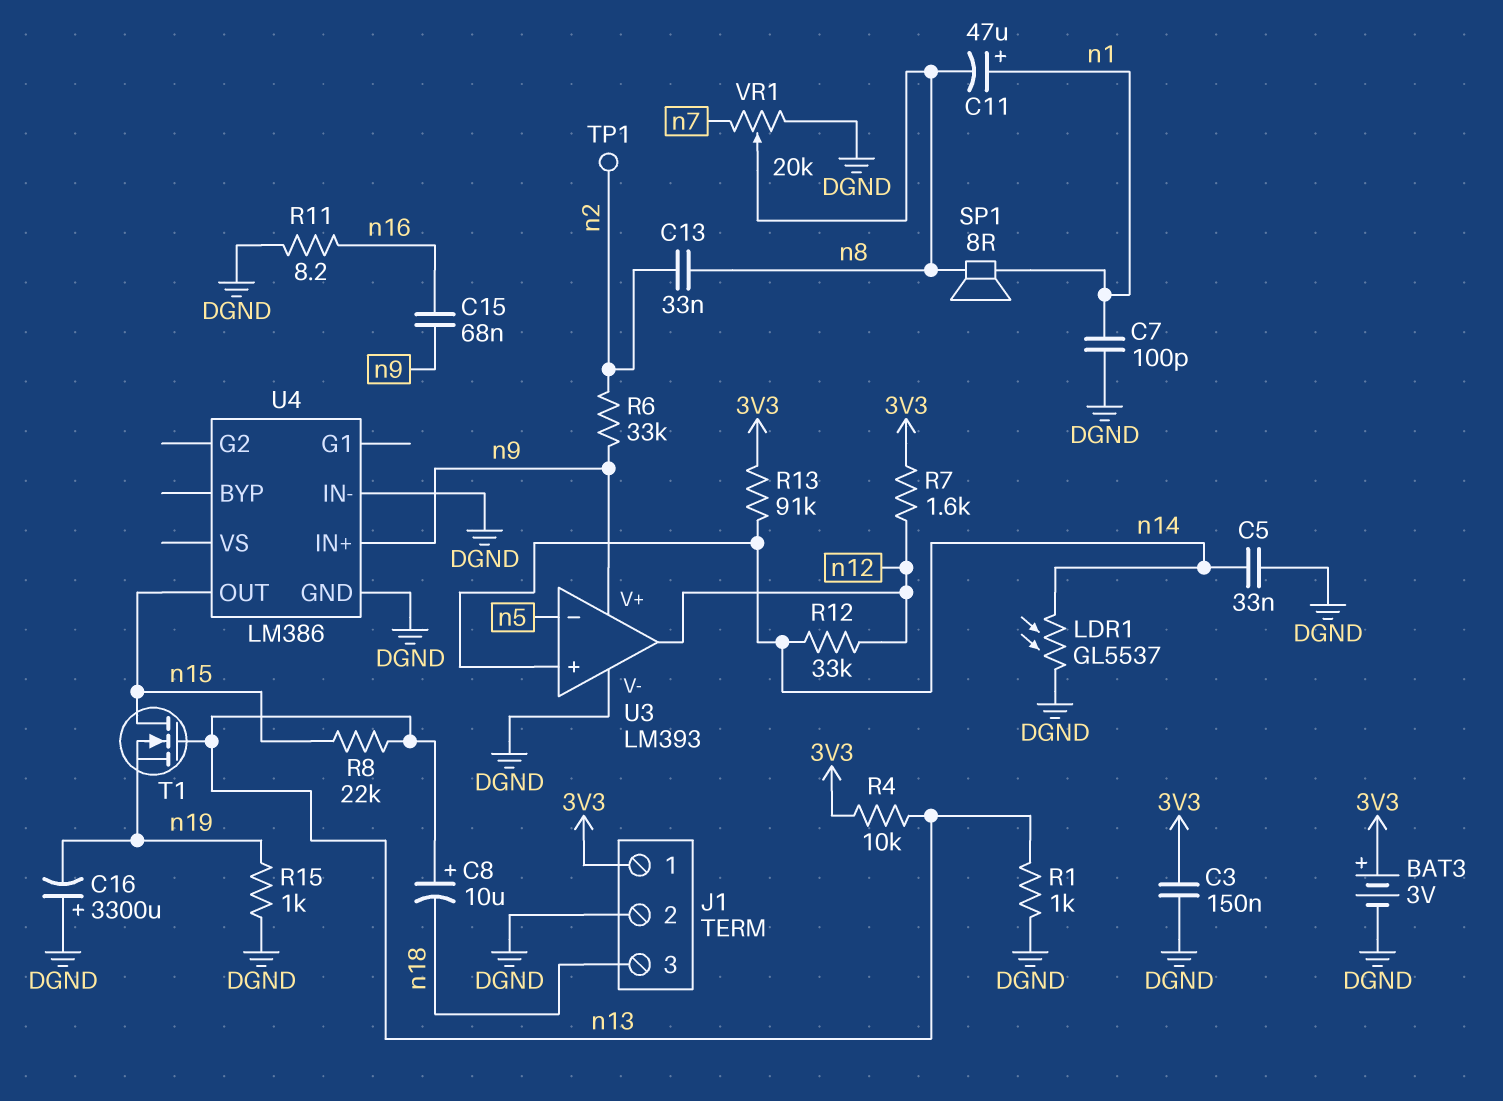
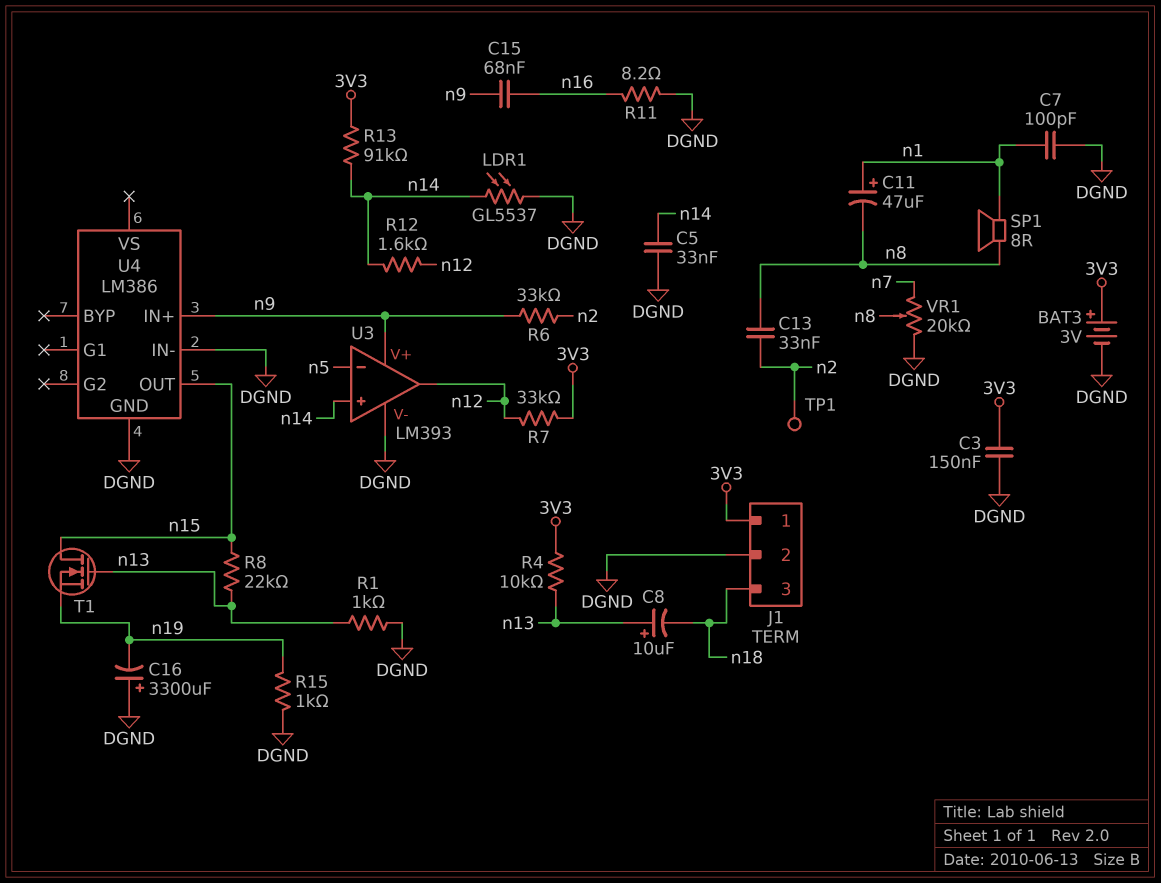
R7: 1.6k (3V3, n12) -> 33k (3V3, n12)
R12: 33k (n12, n14) -> 1.6k (n12, n14)

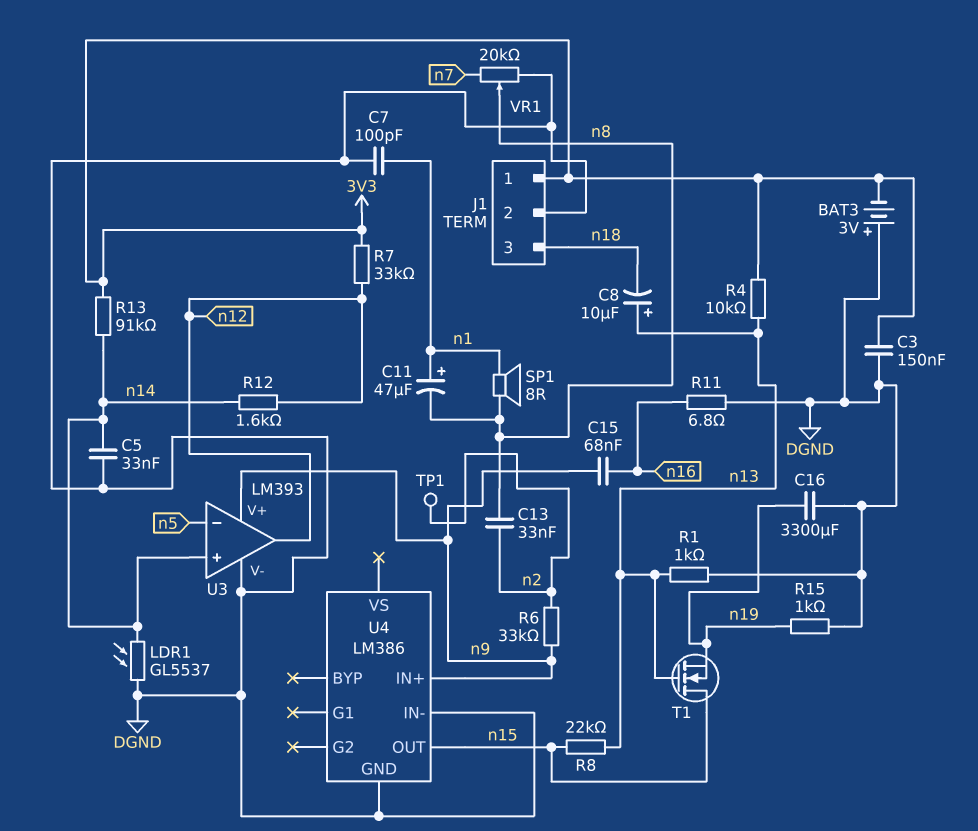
BAT3: 3V (plus 3V3, minus DGND) -> 3V (plus DGND, minus 3V3)
C16: 3300uF (plus DGND, minus n19) -> 3300uF (DGND, n19)
R11: 8.2 (DGND, n16) -> 6.8 (DGND, n16)

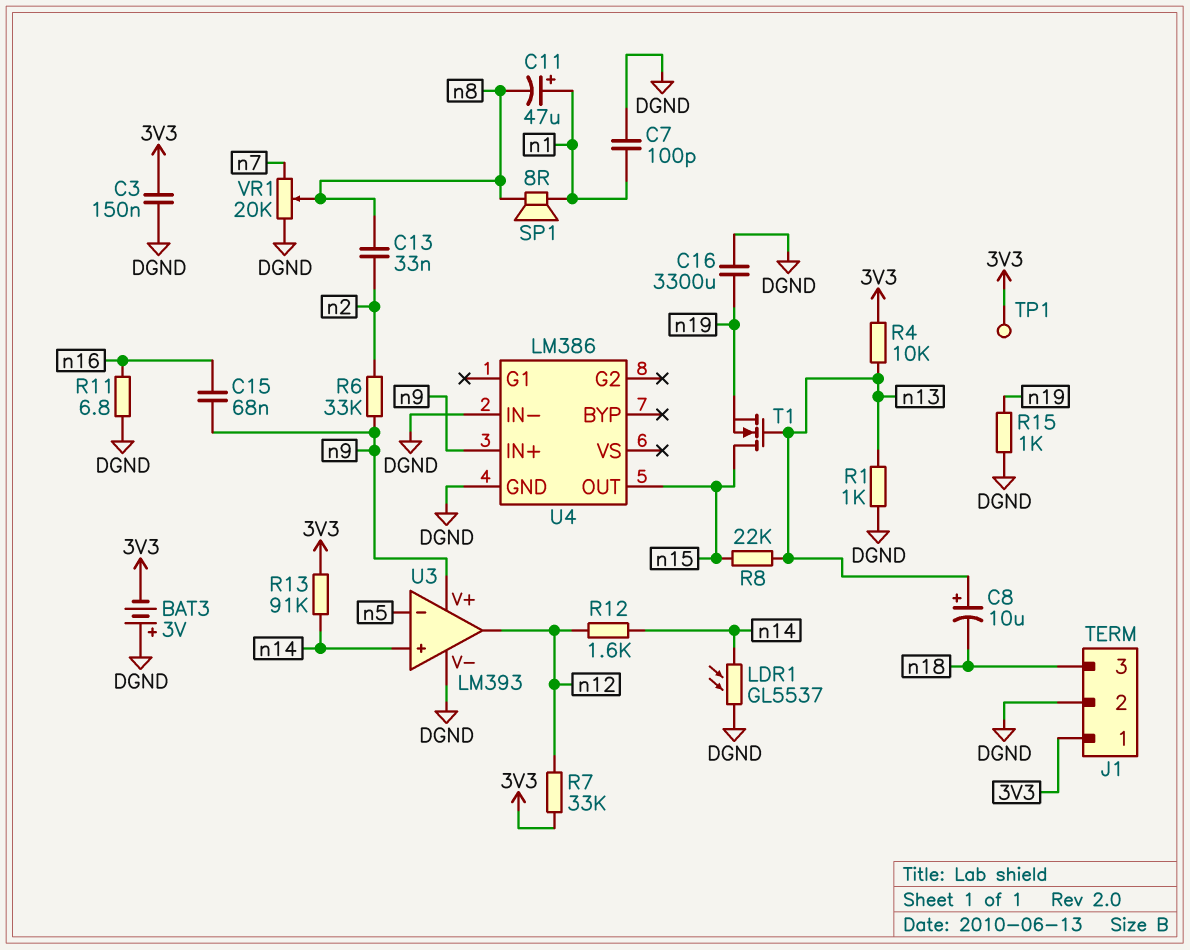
C5: 33nF (DGND, n14) -> none
TP1: test point (n2) -> test point (3V3)

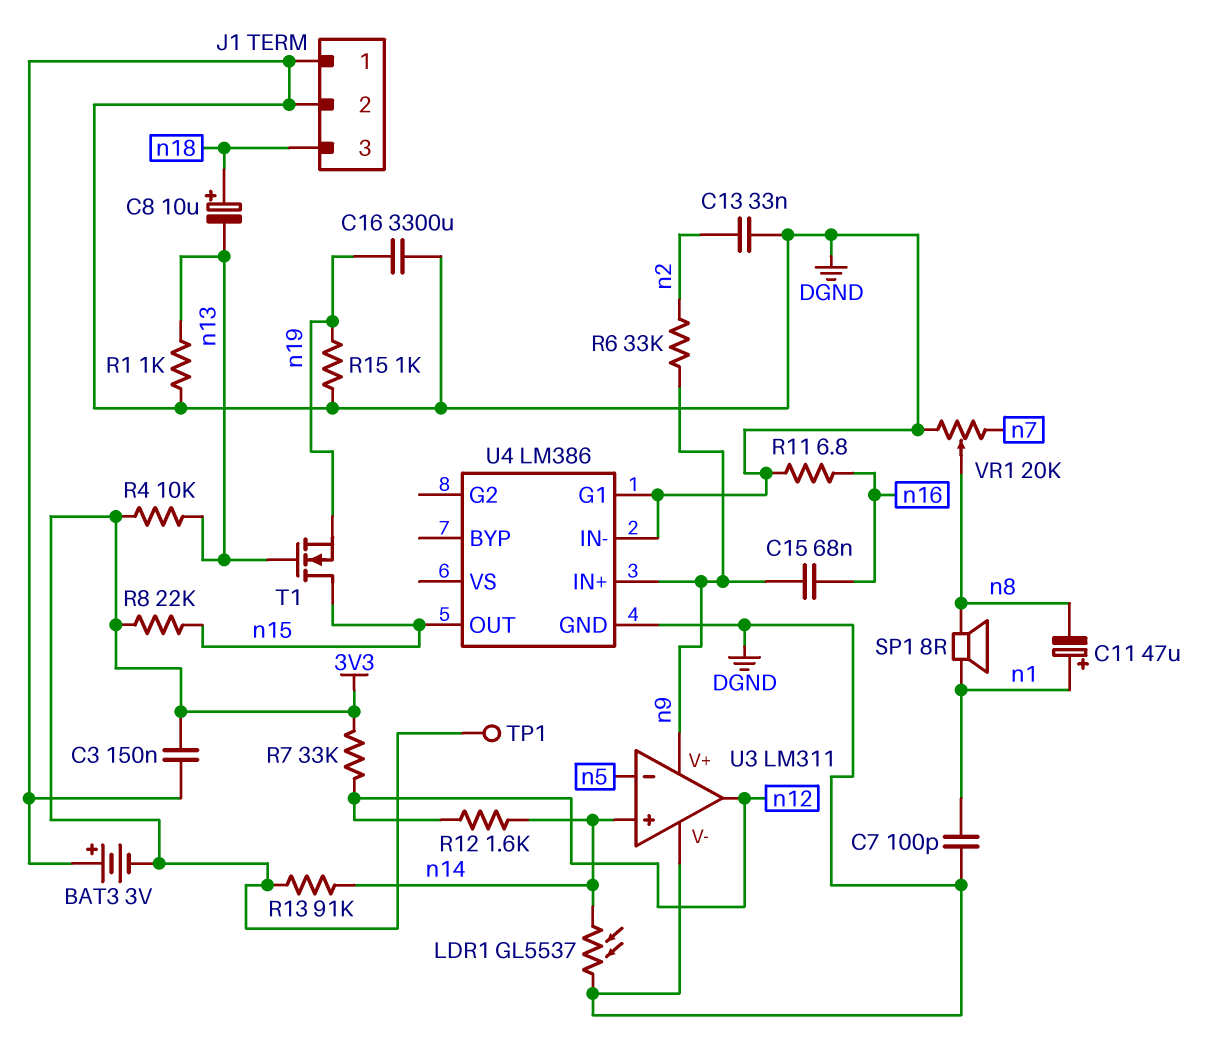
C8: 10uF (plus n13, minus n18) -> 10uF (plus n18, minus n13)
C13: 33nF (n2, n8) -> 33nF (DGND, n2)
J1 pin 1: 3V3 -> DGND
R8: 22k (n13, n15) -> 22k (3V3, n15)
U3: LM393 -> LM311
U4 pin G1: none -> DGND

